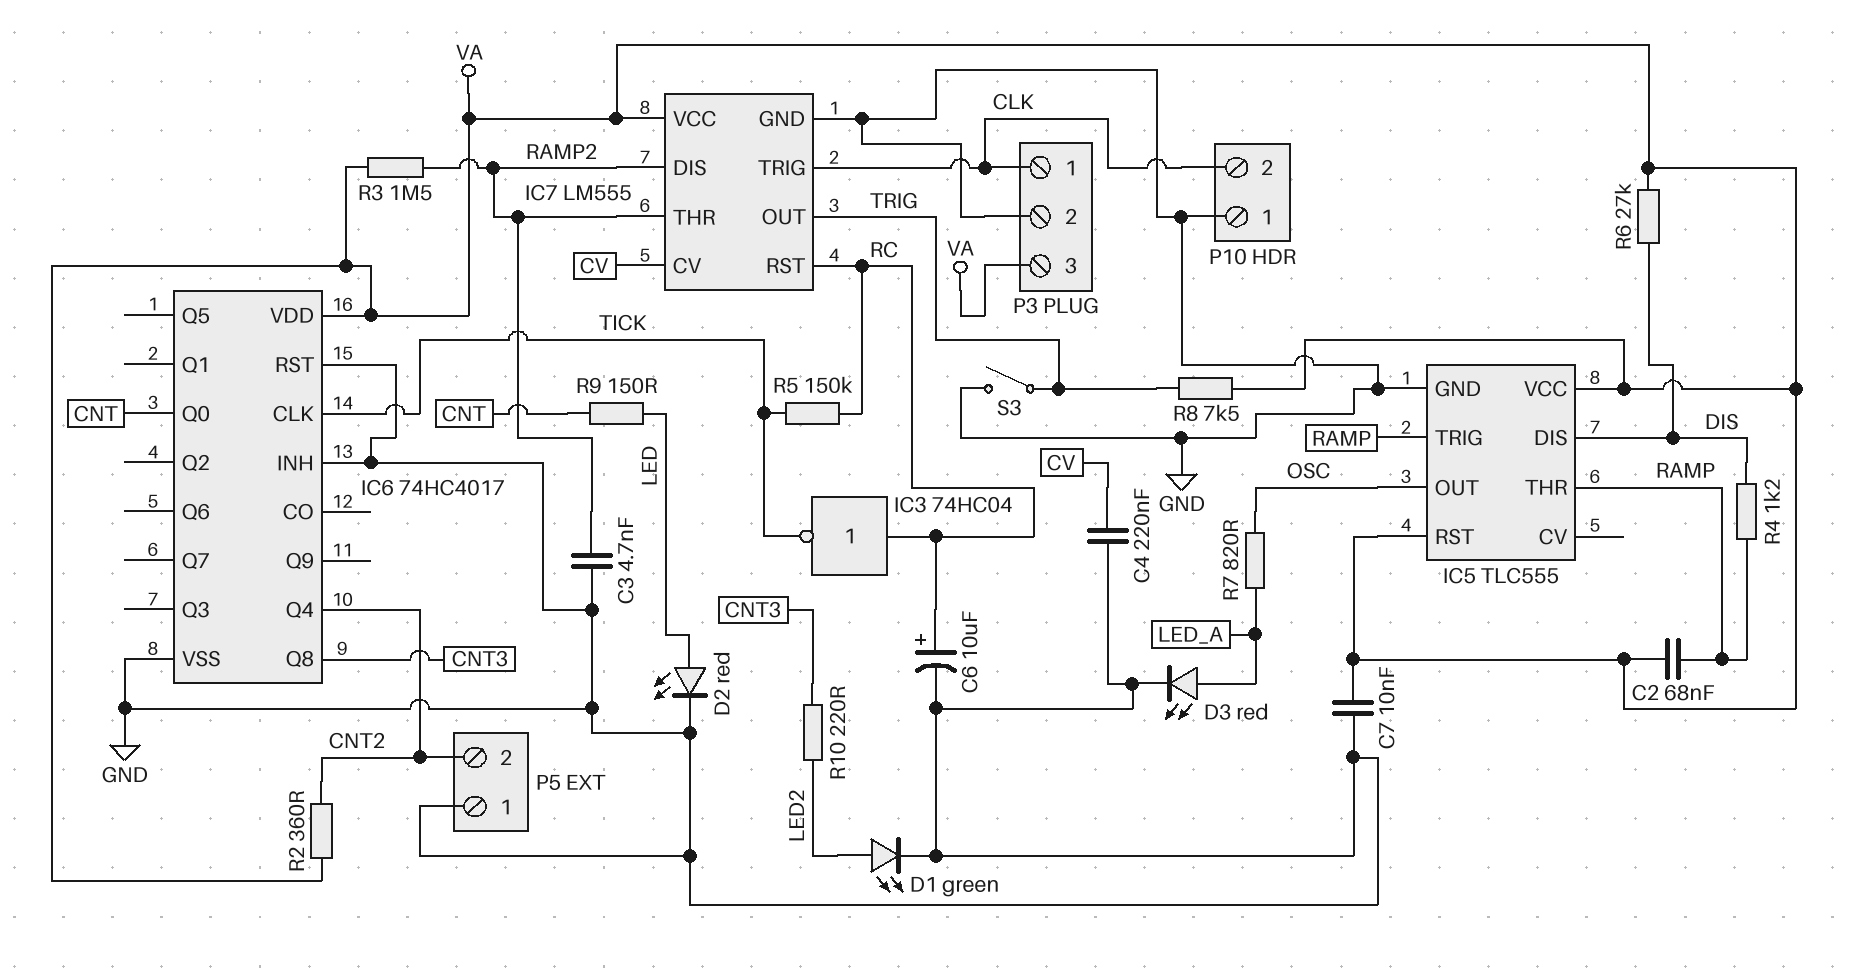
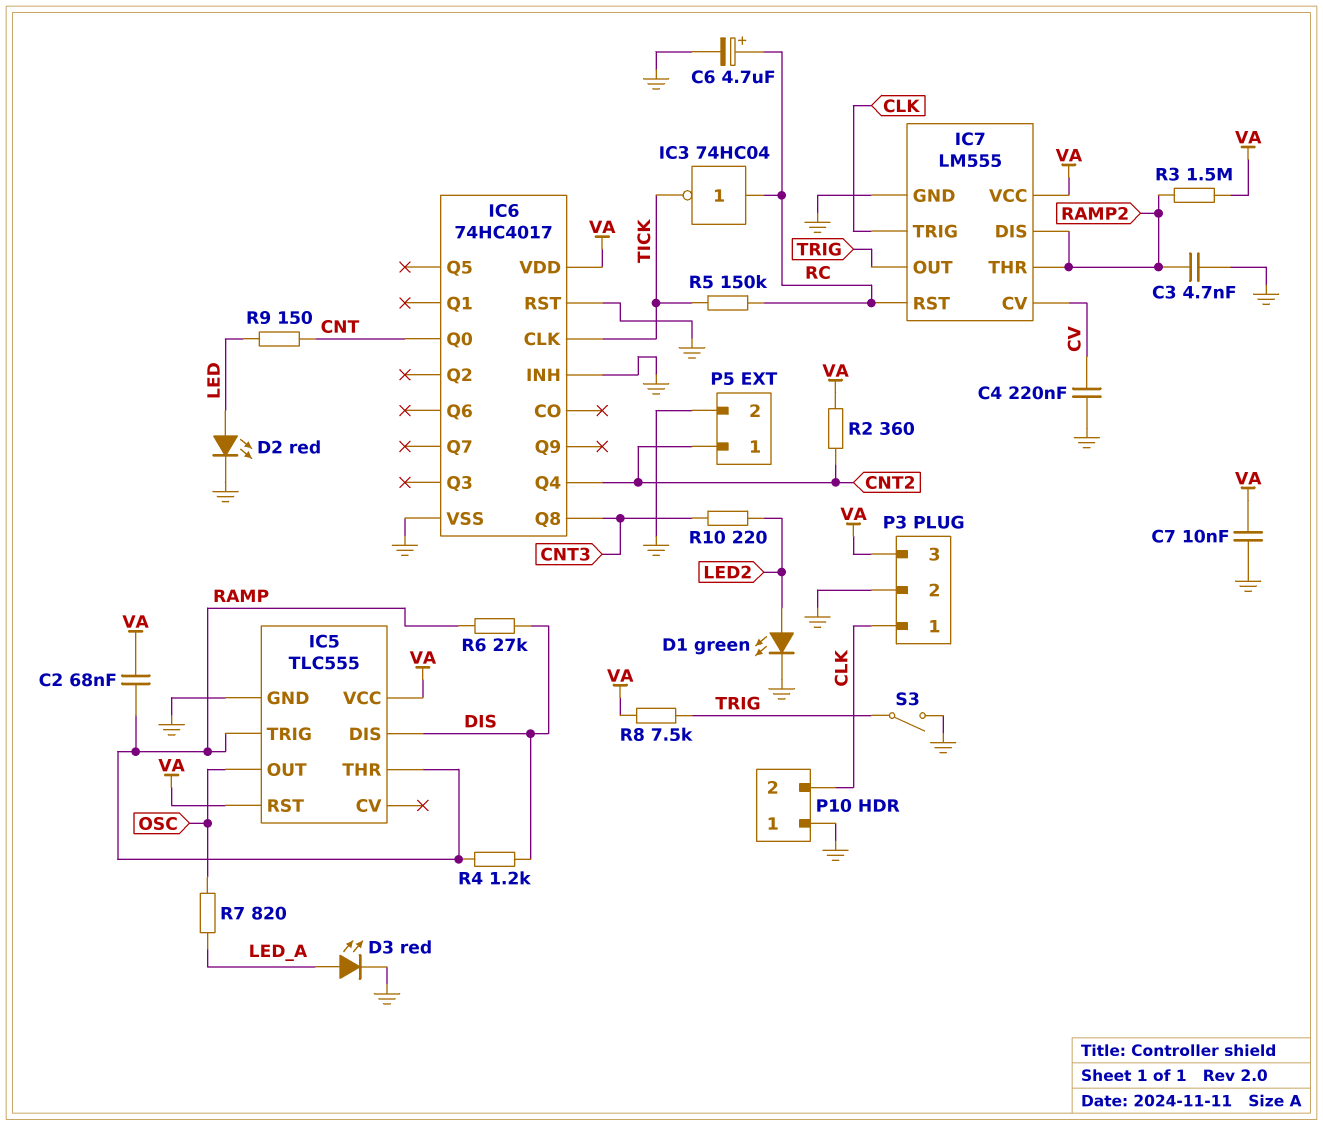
C6: 10uF (plus RC, minus GND) -> 4.7uF (plus RC, minus GND)
P5 pin 1: GND -> CNT2
P5 pin 2: CNT2 -> GND
R6: 27k (DIS, VA) -> 27k (DIS, RAMP)

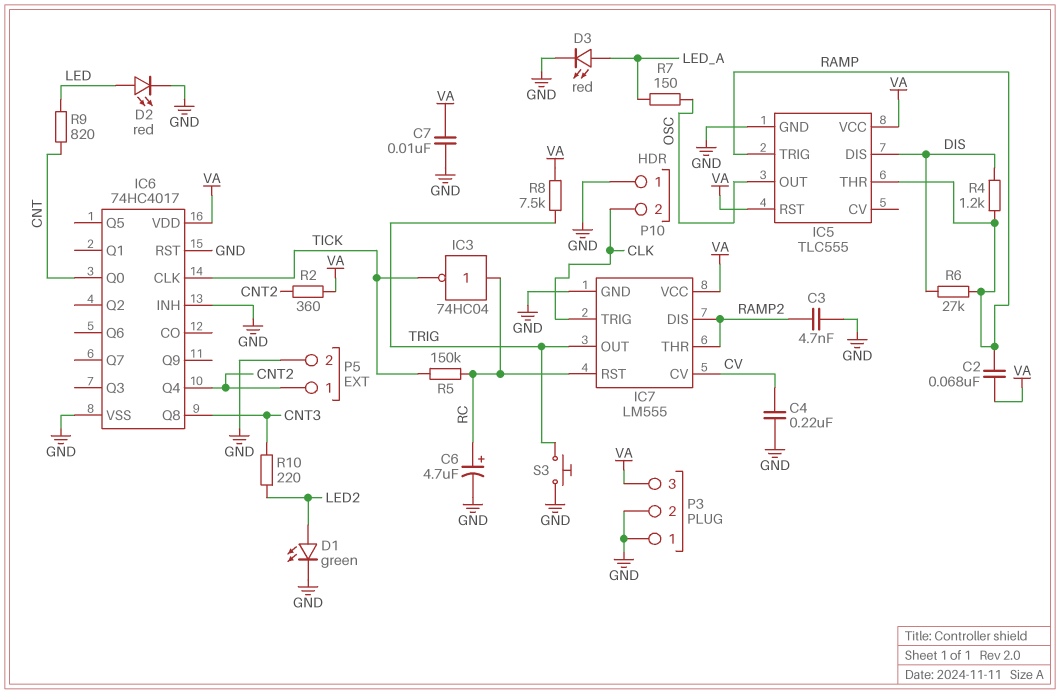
P3 pin 1: CLK -> GND
R3: 1.5M (RAMP2, VA) -> none
R7: 820 (LED_A, OSC) -> 150 (LED_A, OSC)
R9: 150 (CNT, LED) -> 820 (CNT, LED)
S3: switch (GND, TRIG) -> button (GND, TRIG)

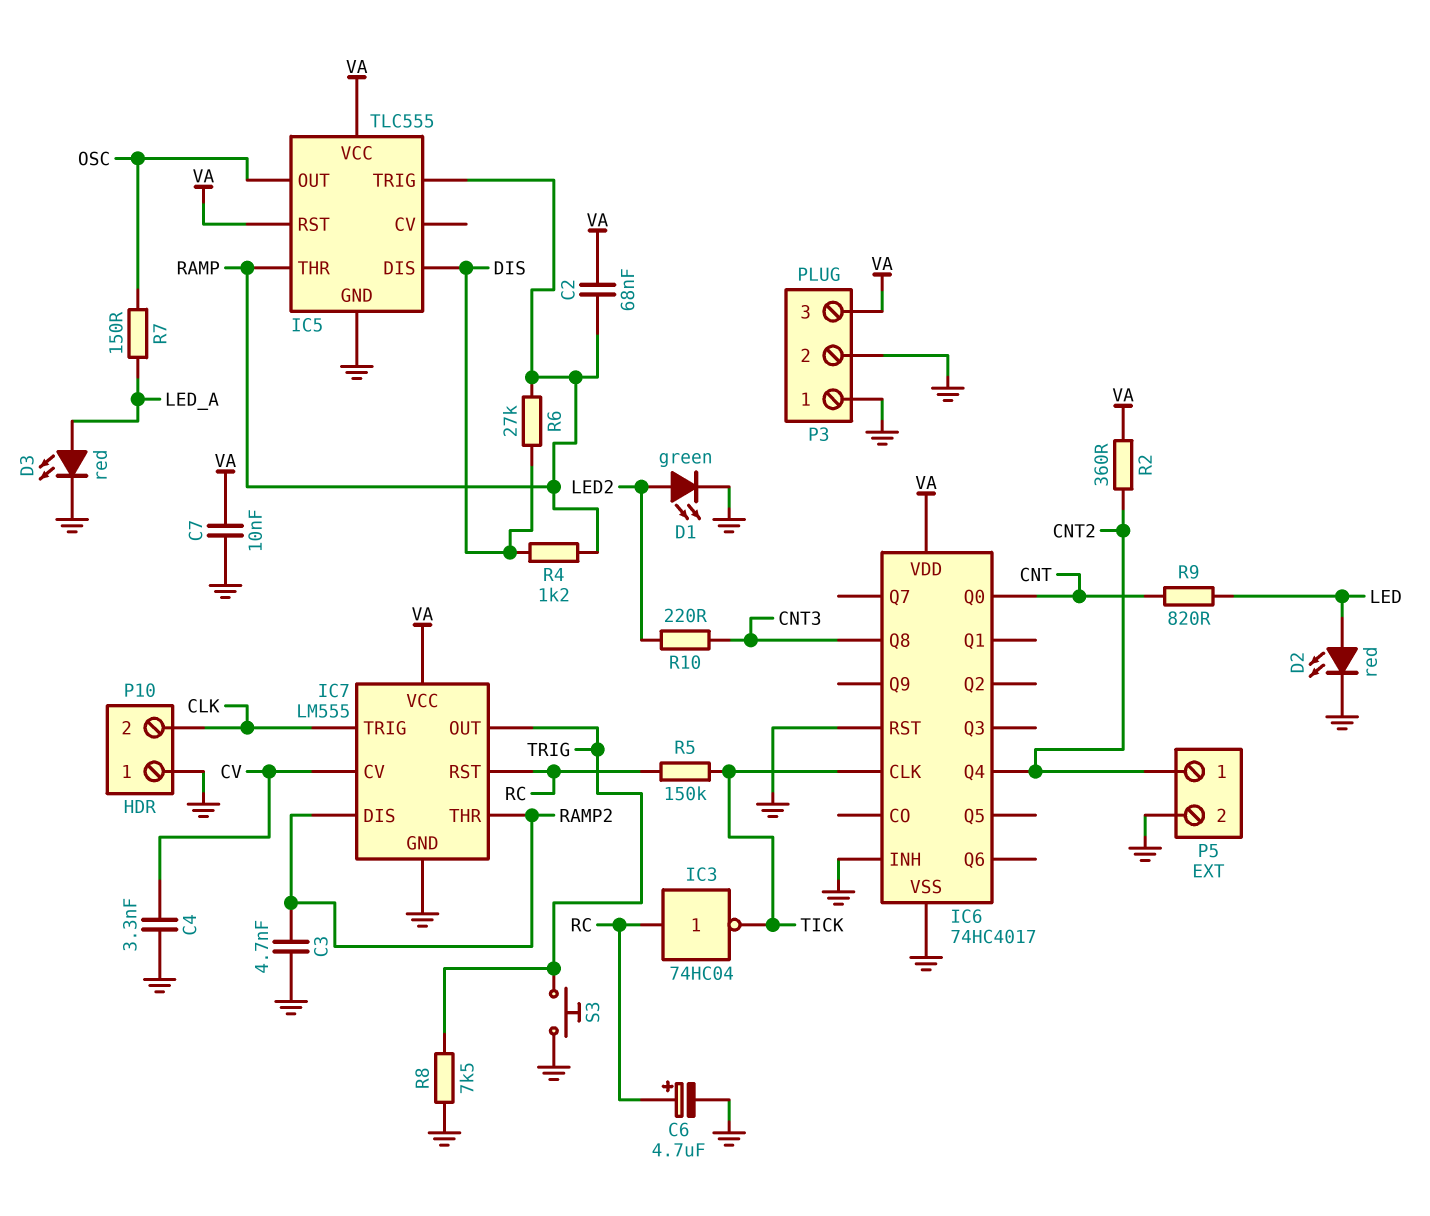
C4: 220nF (CV, GND) -> 3.3nF (CV, GND)
R8: 7.5k (TRIG, VA) -> 7.5k (GND, TRIG)

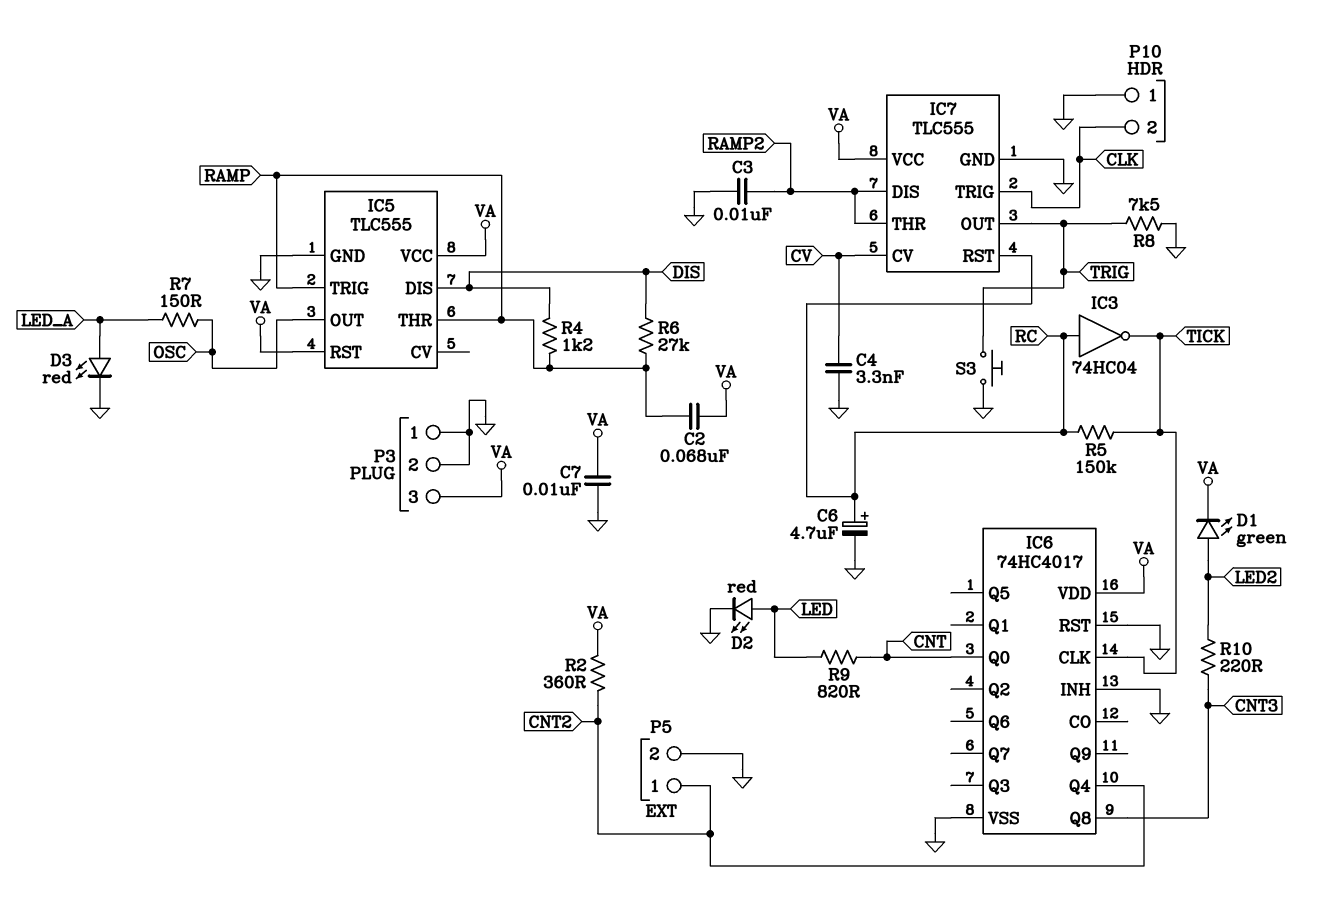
C3: 4.7nF (GND, RAMP2) -> 10nF (GND, RAMP2)
D1: LED green (A LED2, K GND) -> LED green (A LED2, K VA)
IC7: LM555 -> TLC555

